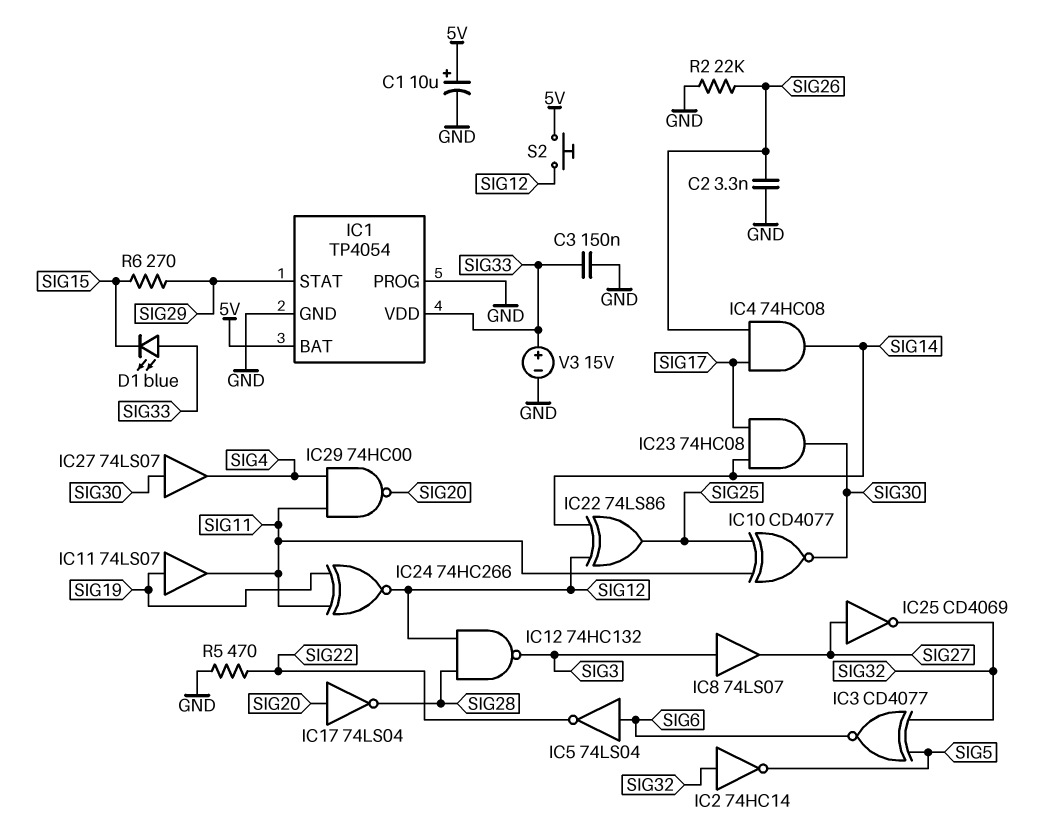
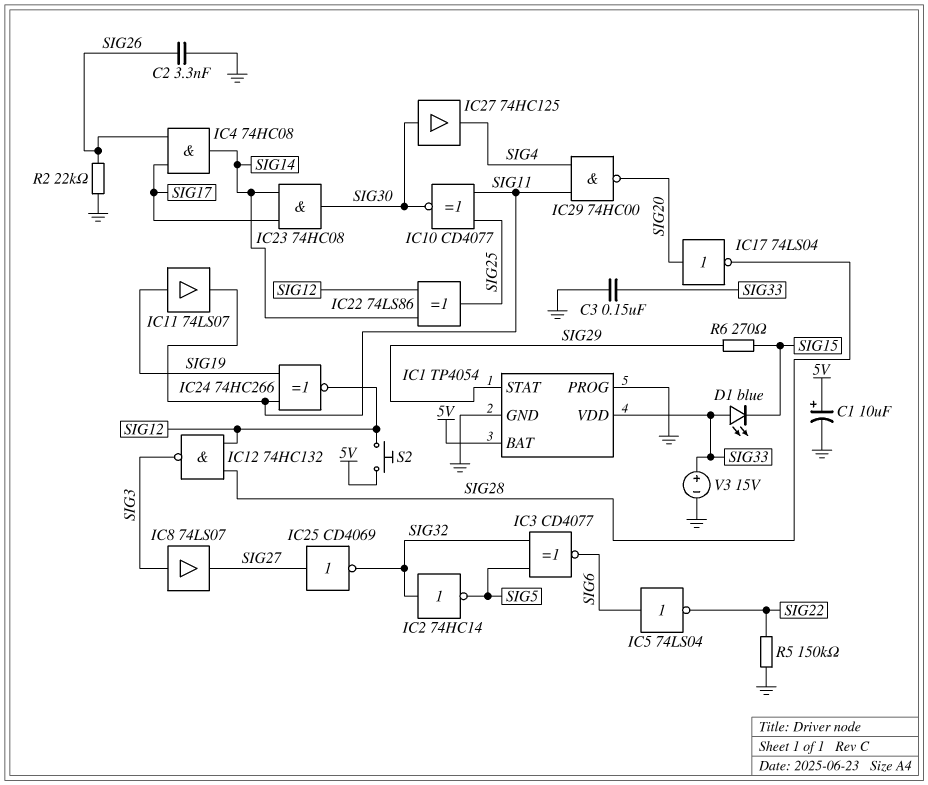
IC27: buffer 74LS07 (in SIG30, out SIG4) -> buffer 74HC125 (in SIG30, out SIG4)
R5: 470 (GND, SIG22) -> 150k (GND, SIG22)

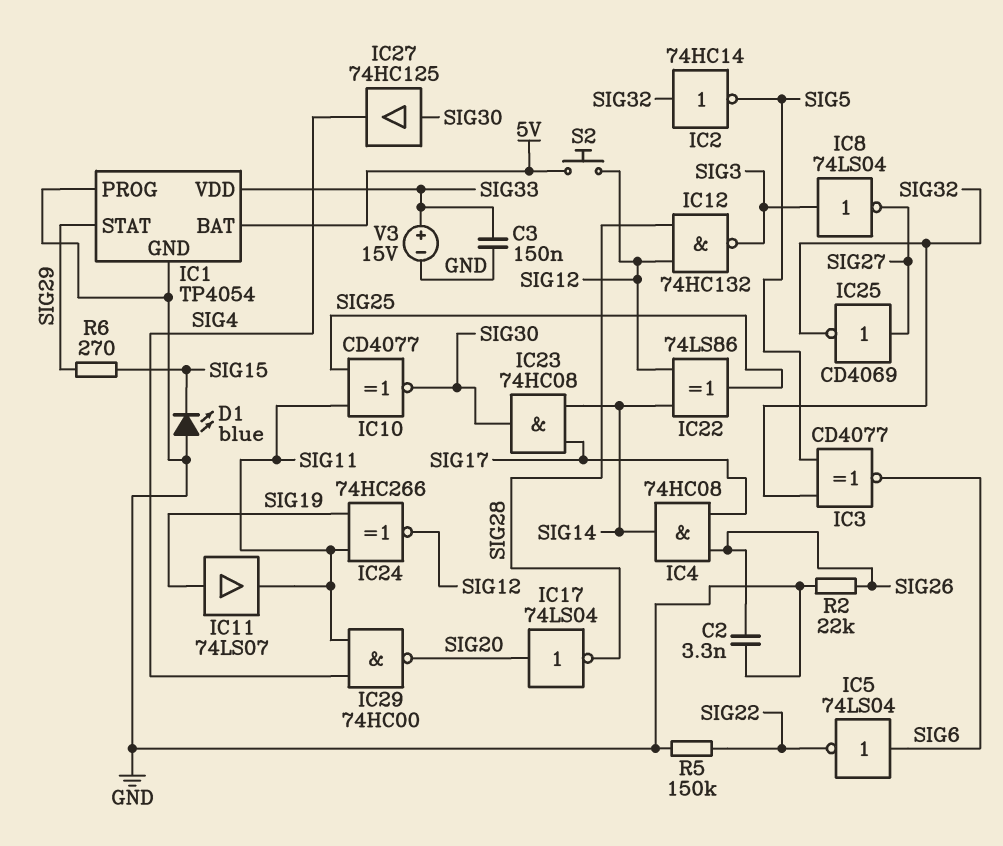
C1: 10uF (plus 5V, minus GND) -> none
D1: LED blue (A SIG33, K SIG15) -> LED blue (A GND, K SIG15)
IC8: buffer 74LS07 (in SIG3, out SIG27) -> NOT 74LS04 (in SIG3, out SIG27)

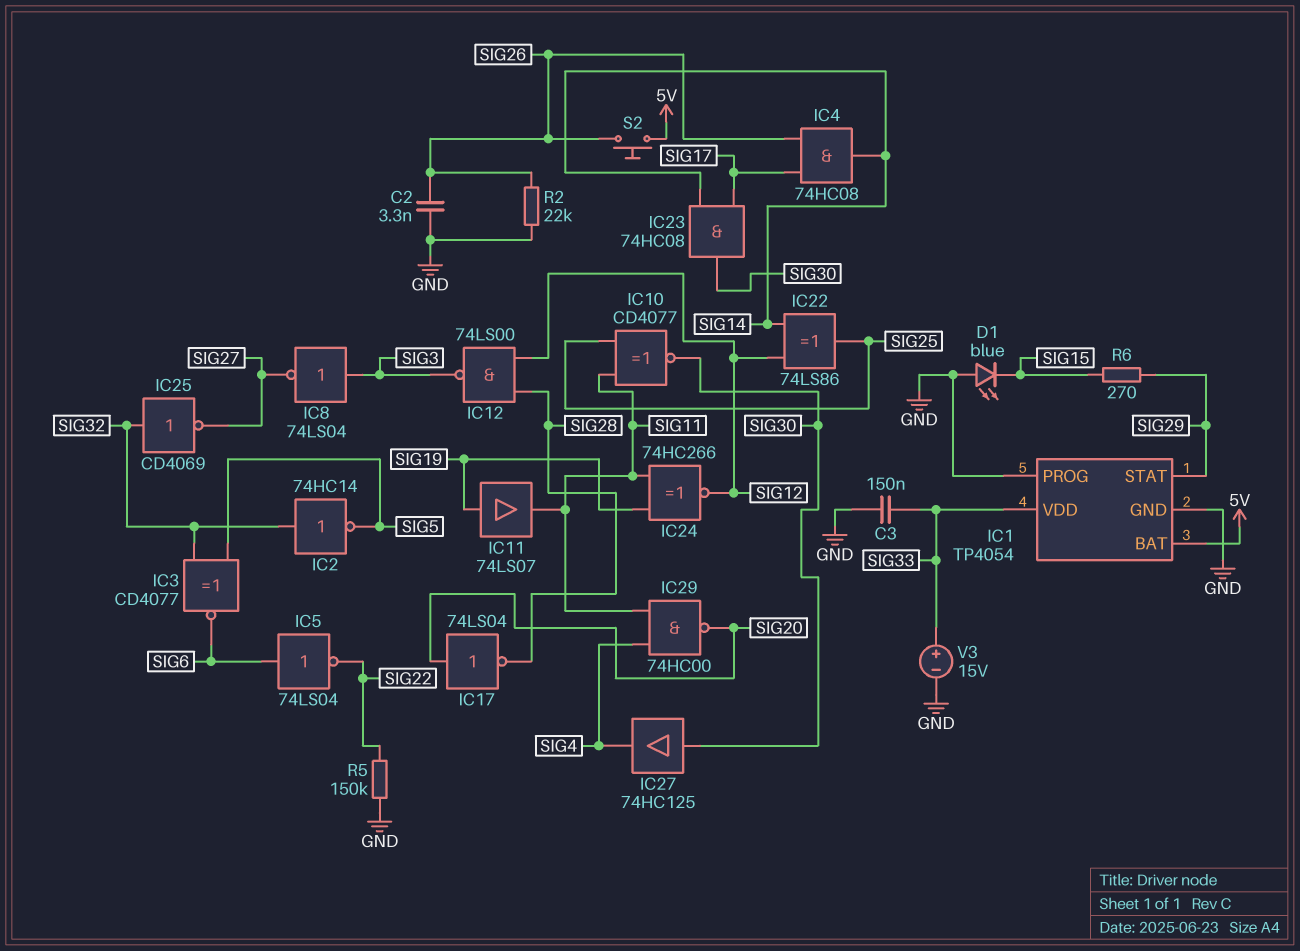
IC12: NAND 74HC132 (in SIG12, in SIG28, out SIG3) -> NAND 74LS00 (in SIG12, in SIG28, out SIG3)
IC25: NOT CD4069 (in SIG27, out SIG32) -> NOT CD4069 (in SIG32, out SIG27)
S2: button (5V, SIG12) -> button (5V, SIG26)

